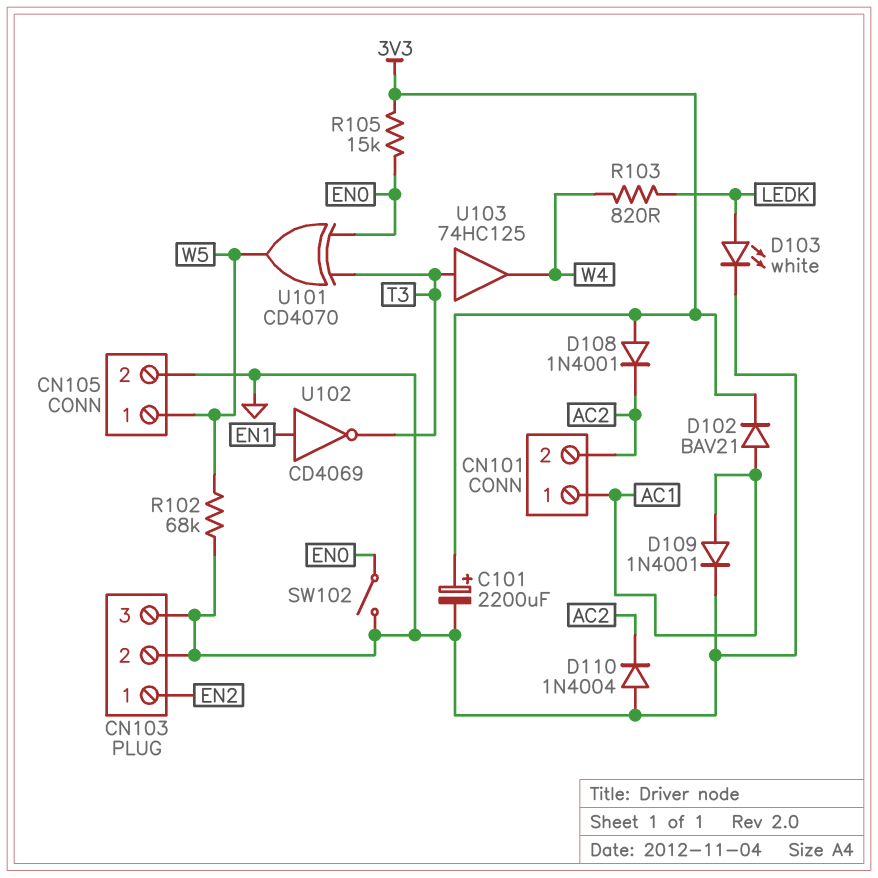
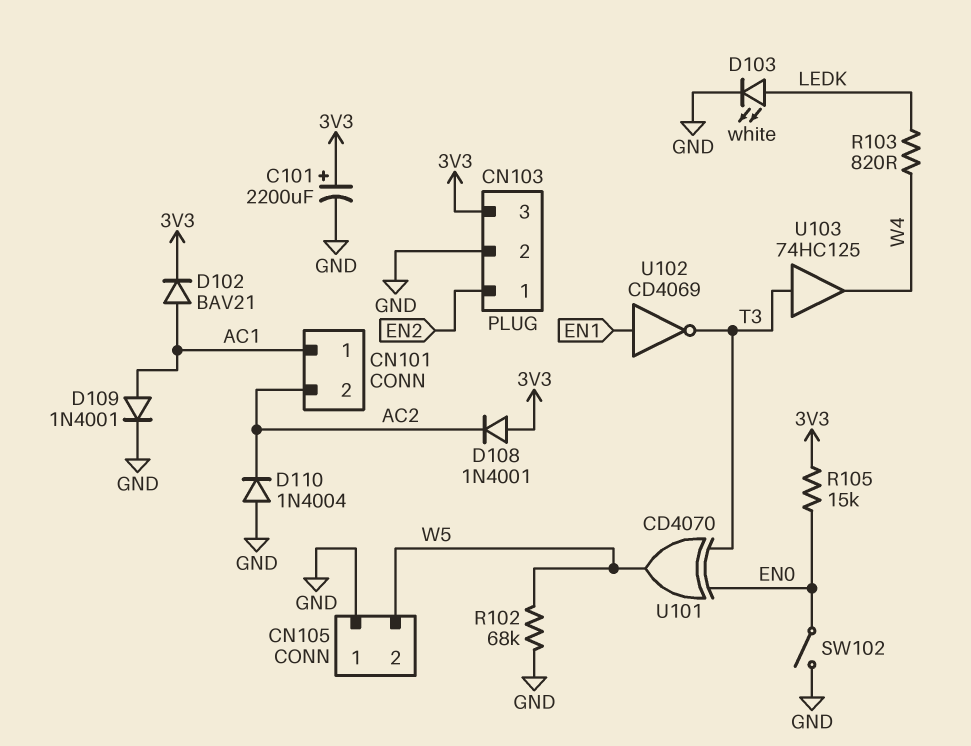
CN103 pin 3: GND -> 3V3
CN105 pin 1: W5 -> GND
CN105 pin 2: GND -> W5

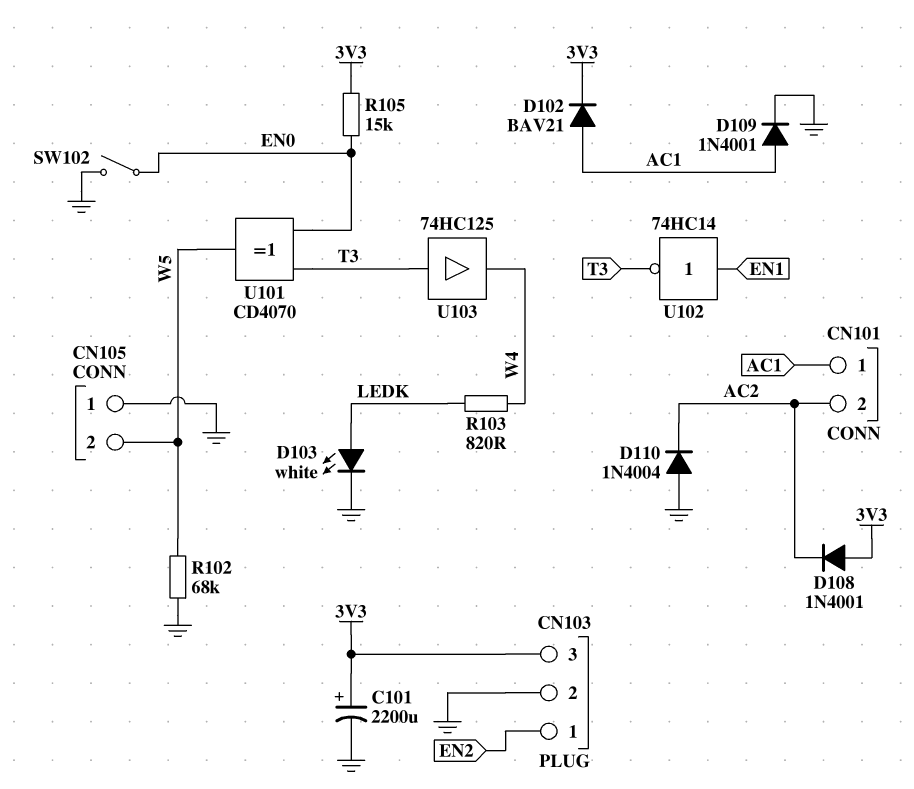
U102: NOT CD4069 (in EN1, out T3) -> NOT 74HC14 (in EN1, out T3)

